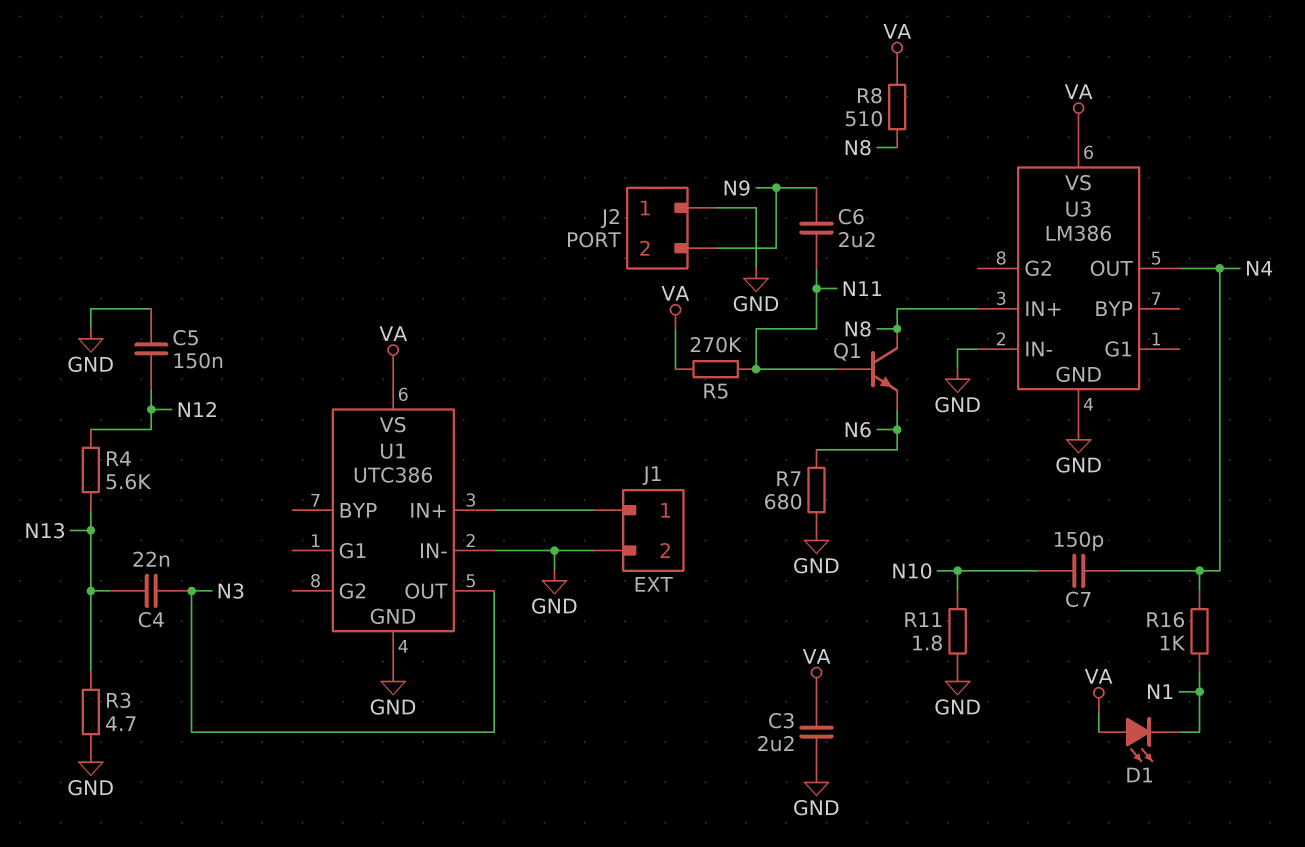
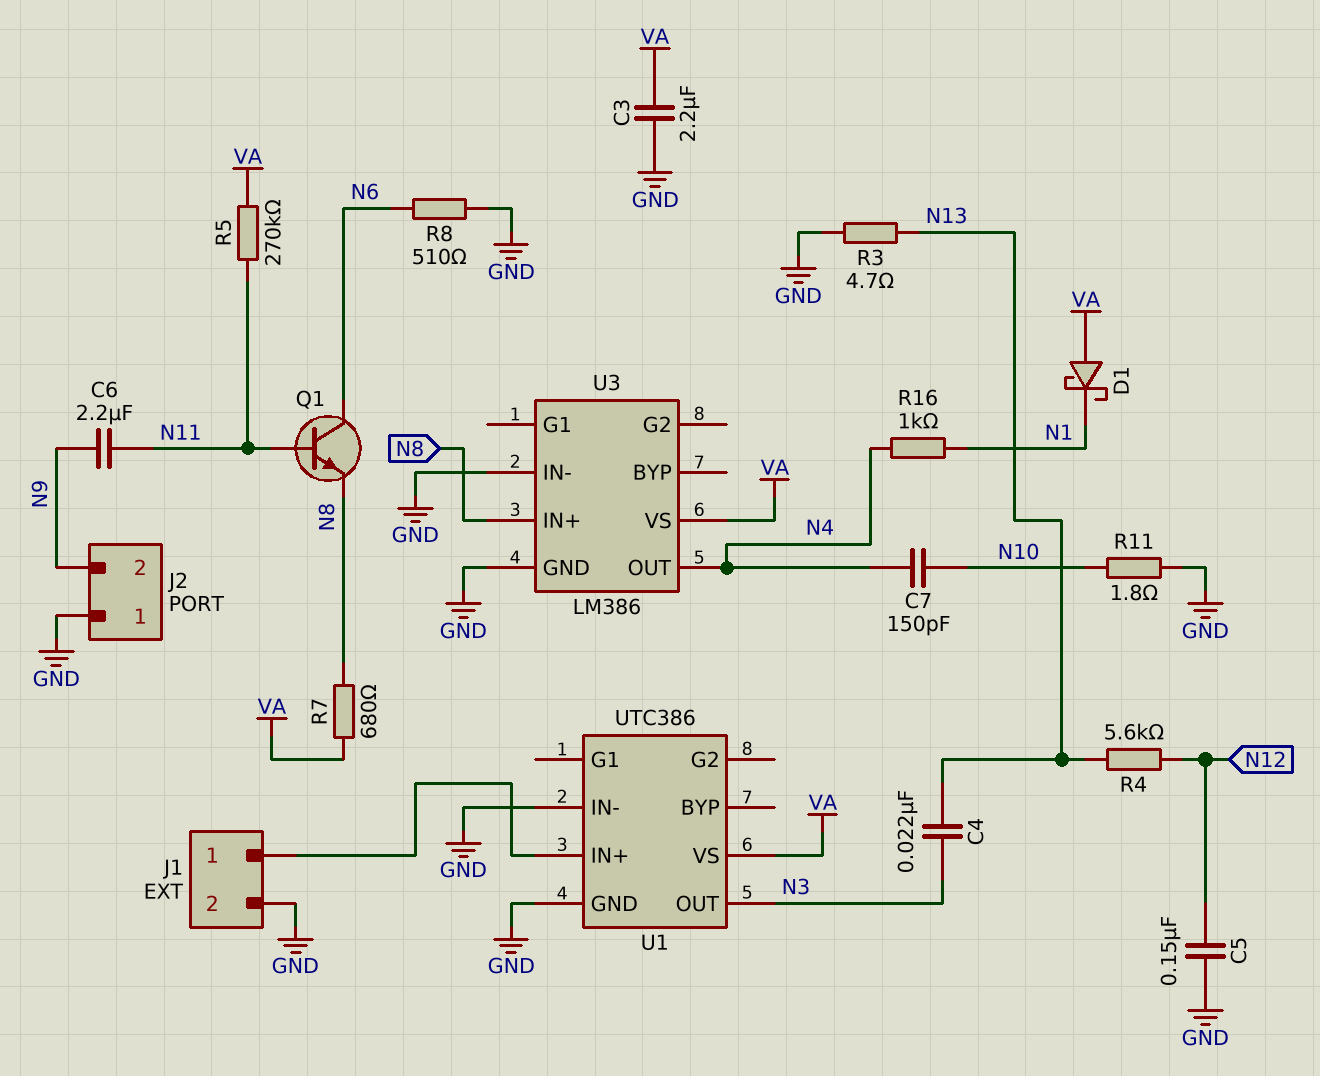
D1: LED (A VA, K N1) -> schottky (A VA, K N1)
Q1: NPN (B N11, C N8, E N6) -> NPN (B N11, C N6, E N8)
R7: 680 (GND, N6) -> 680 (N8, VA)
R8: 510 (N8, VA) -> 510 (GND, N6)

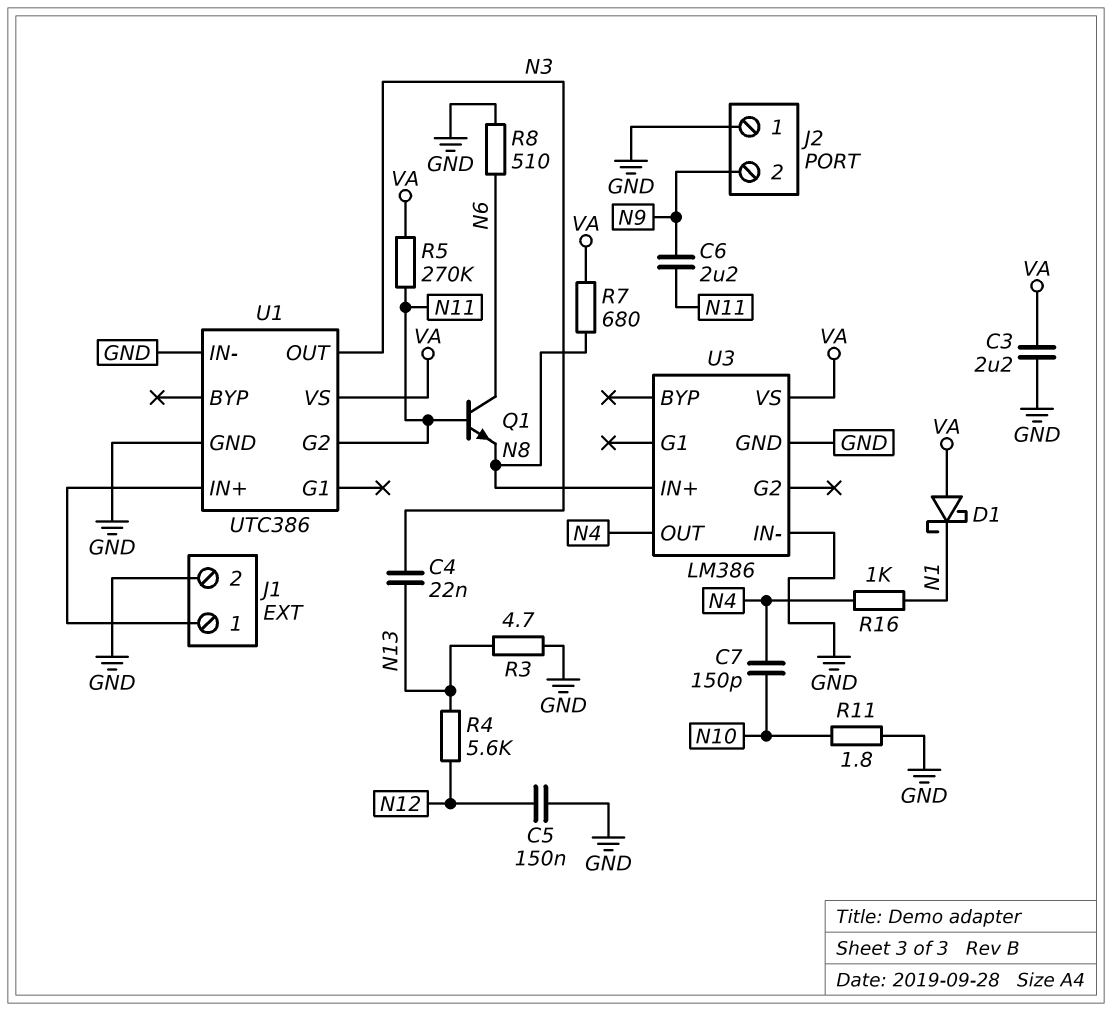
U1 pin G2: none -> N11

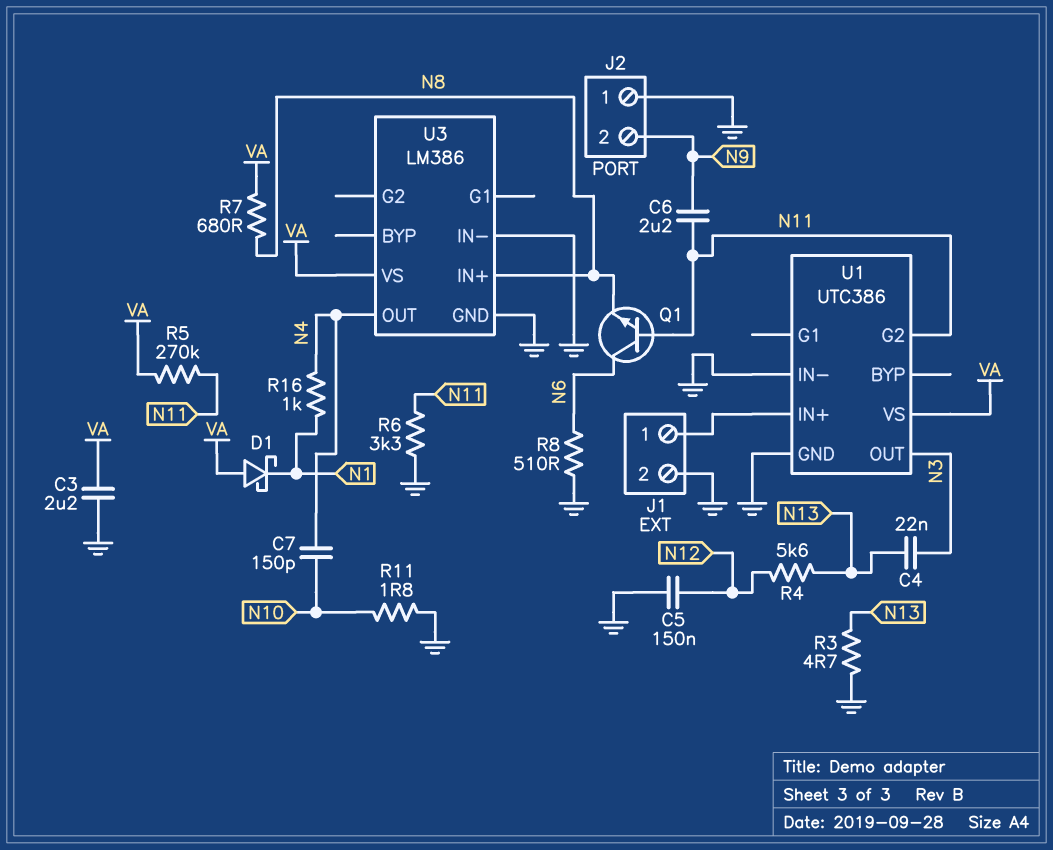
R6: none -> 3.3k (GND, N11)

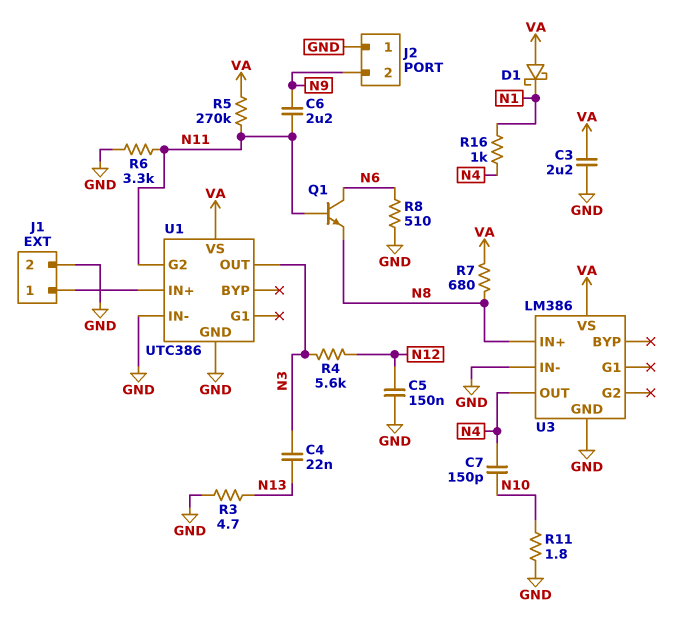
R4: 5.6k (N12, N13) -> 5.6k (N3, N12)

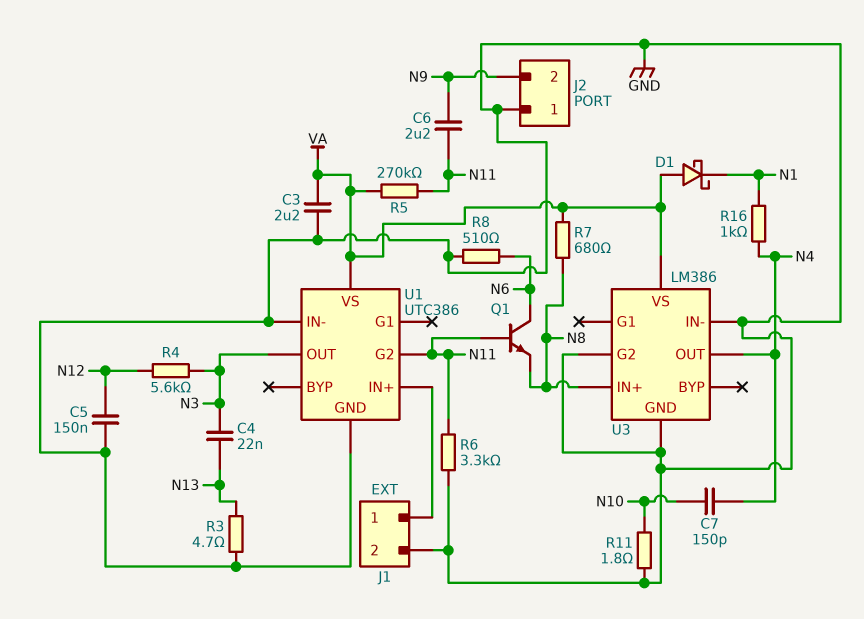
U3 pin G2: none -> GND

